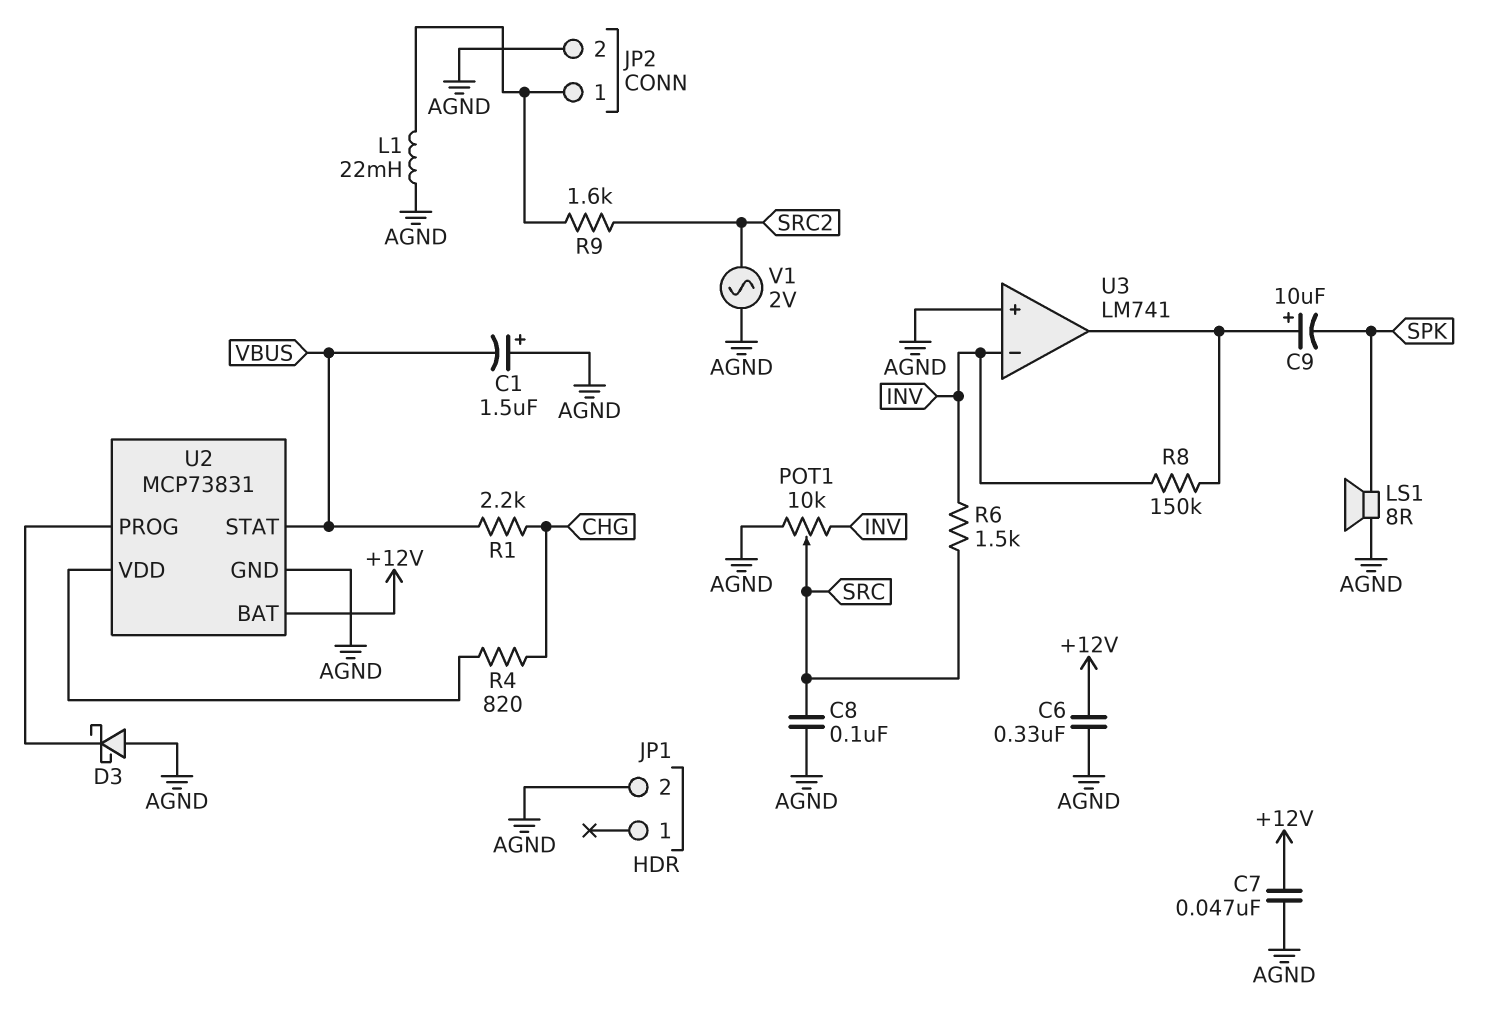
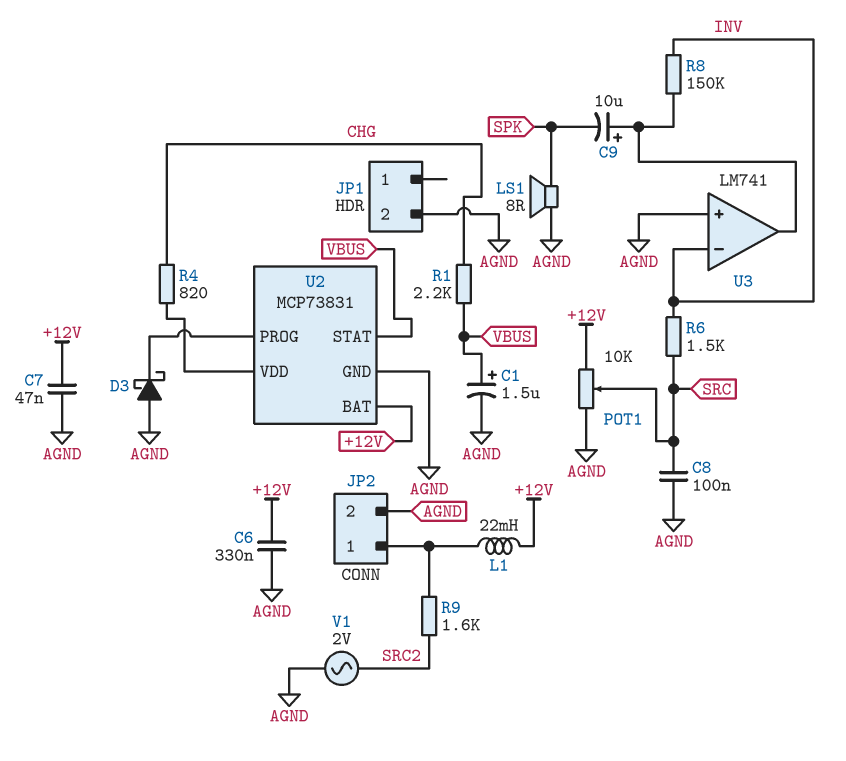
C1: 1.5uF (plus AGND, minus VBUS) -> 1.5uF (plus VBUS, minus AGND)
L1: 22mH (AGND, JP2/1) -> 22mH (+12V, JP2/1)
POT1: 10k (AGND, INV, wiper SRC) -> 10k (+12V, AGND, wiper SRC)

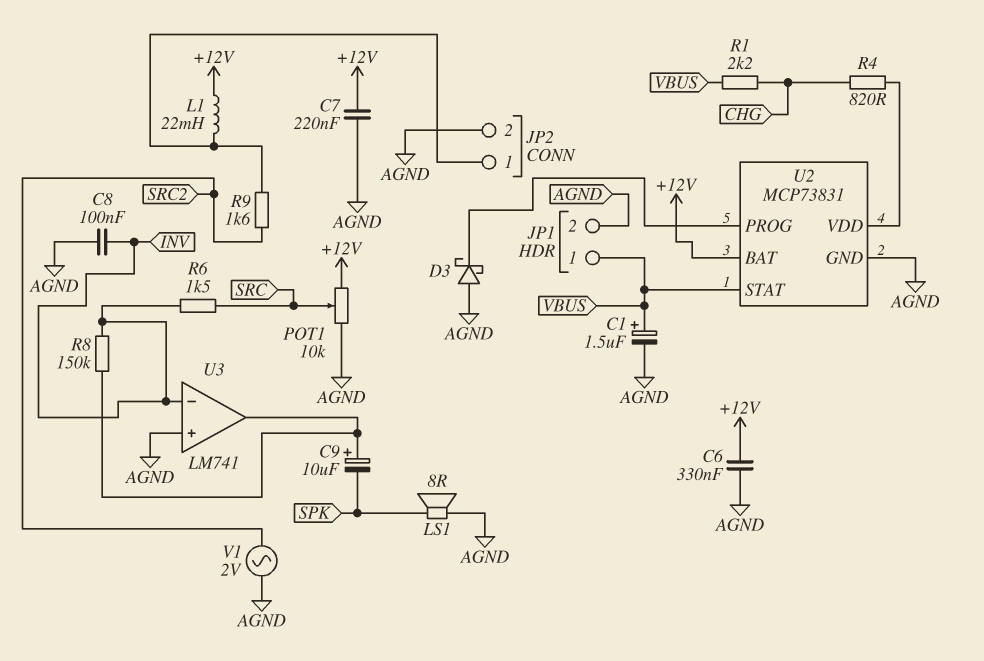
C7: 47nF (+12V, AGND) -> 220nF (+12V, AGND)
C8: 100nF (AGND, SRC) -> 100nF (AGND, INV)
JP1 pin 1: none -> VBUS

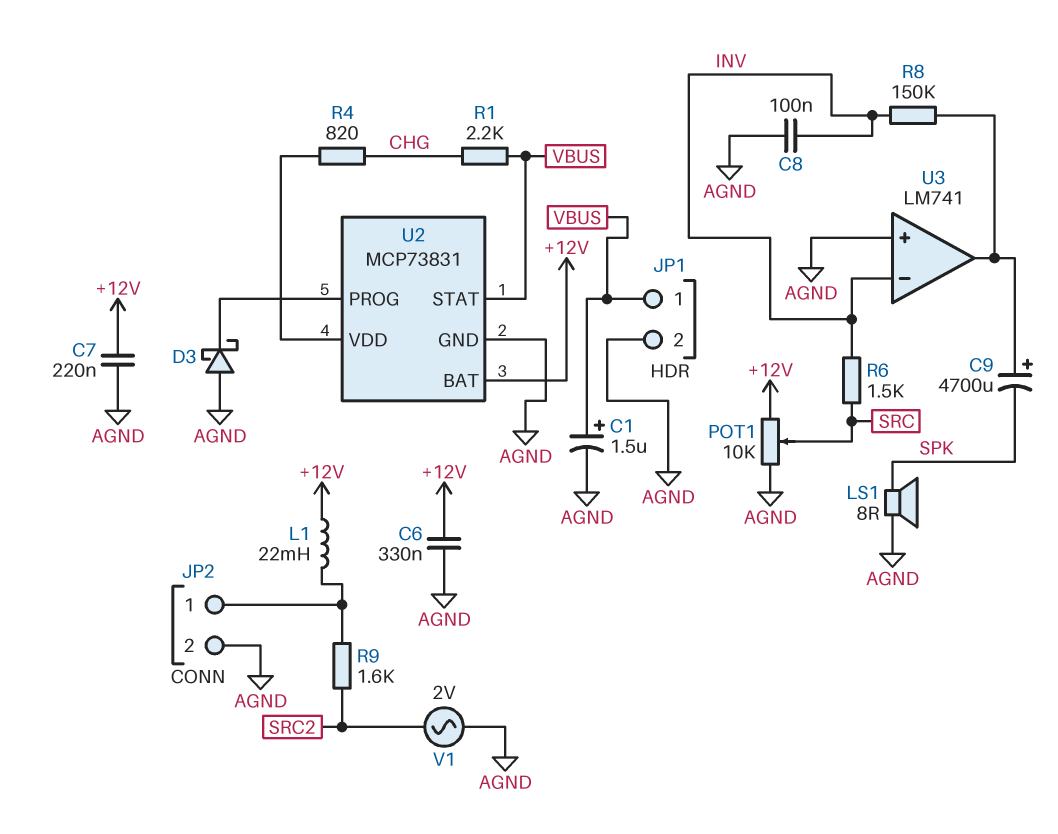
C9: 10uF (plus U3/out, minus SPK) -> 4700uF (plus U3/out, minus SPK)

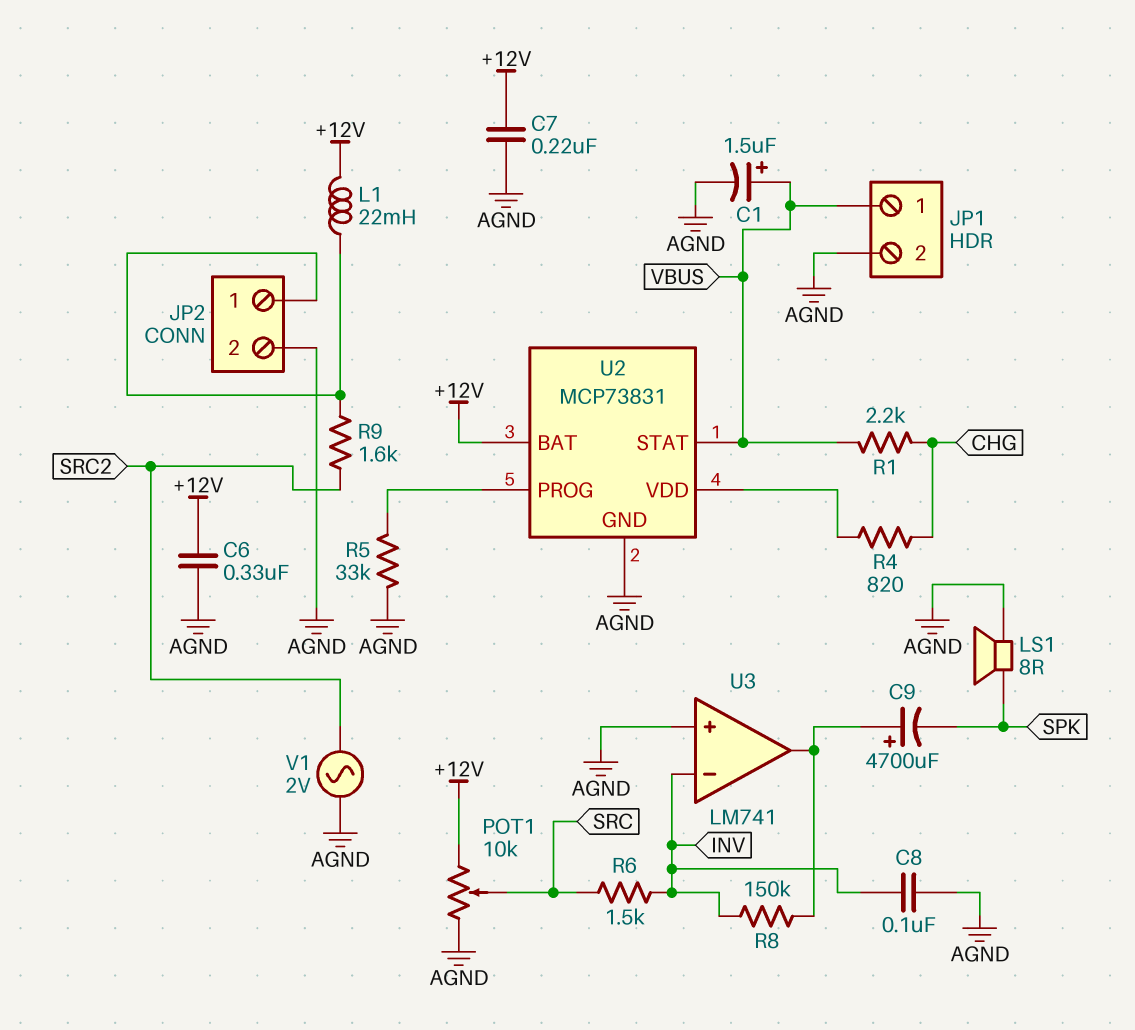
D3: schottky (A AGND, K U2/PROG) -> none
R5: none -> 33k (AGND, U2/PROG)

